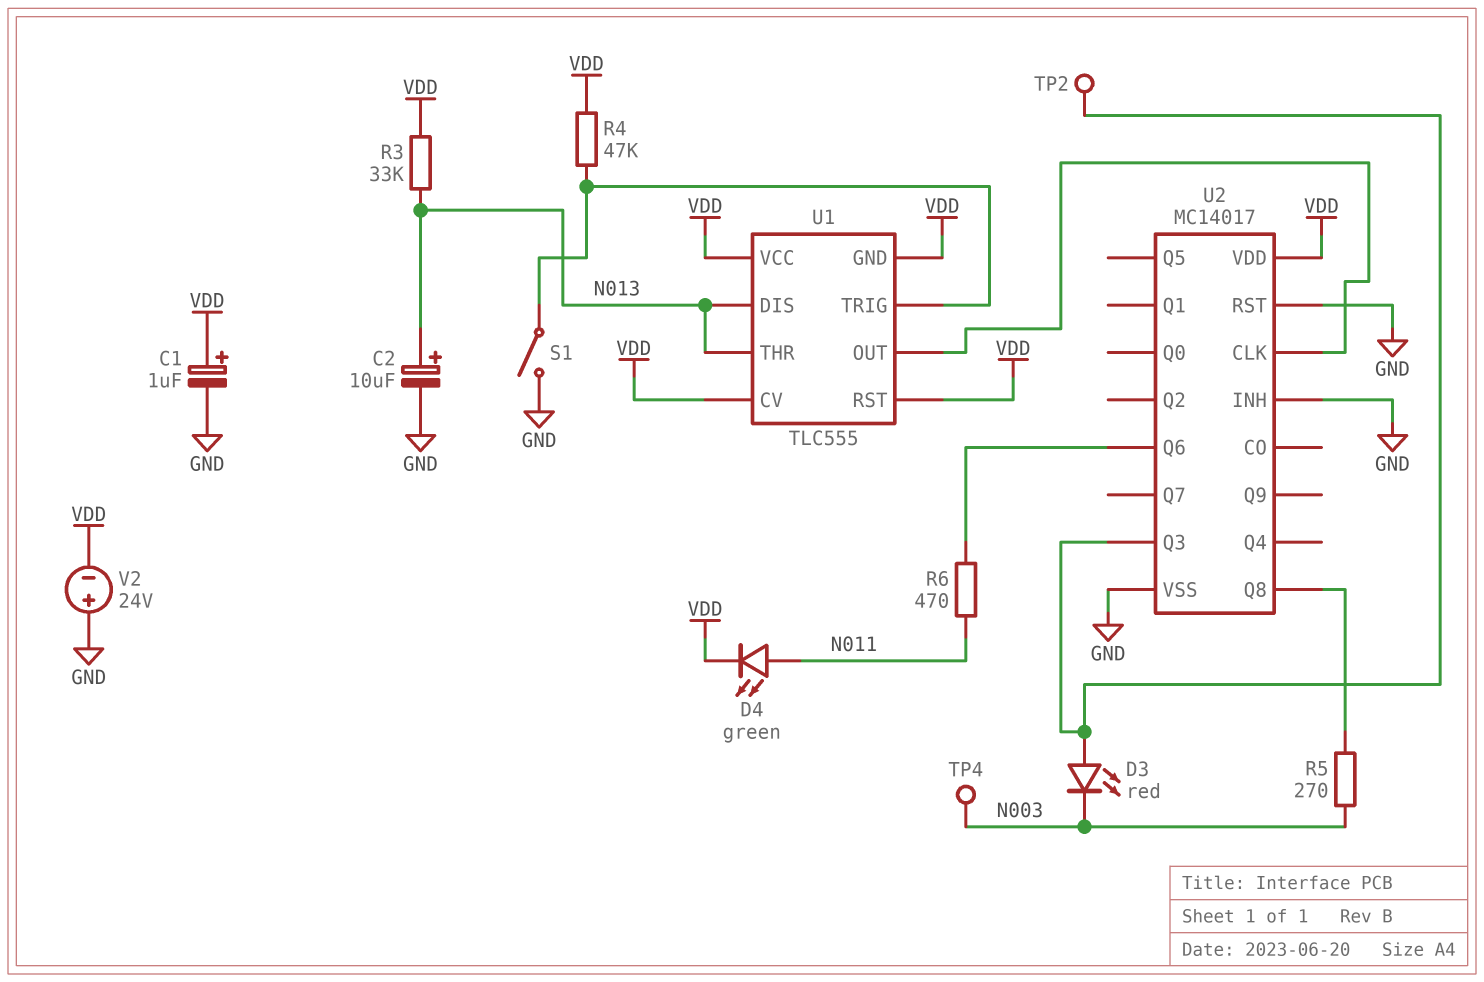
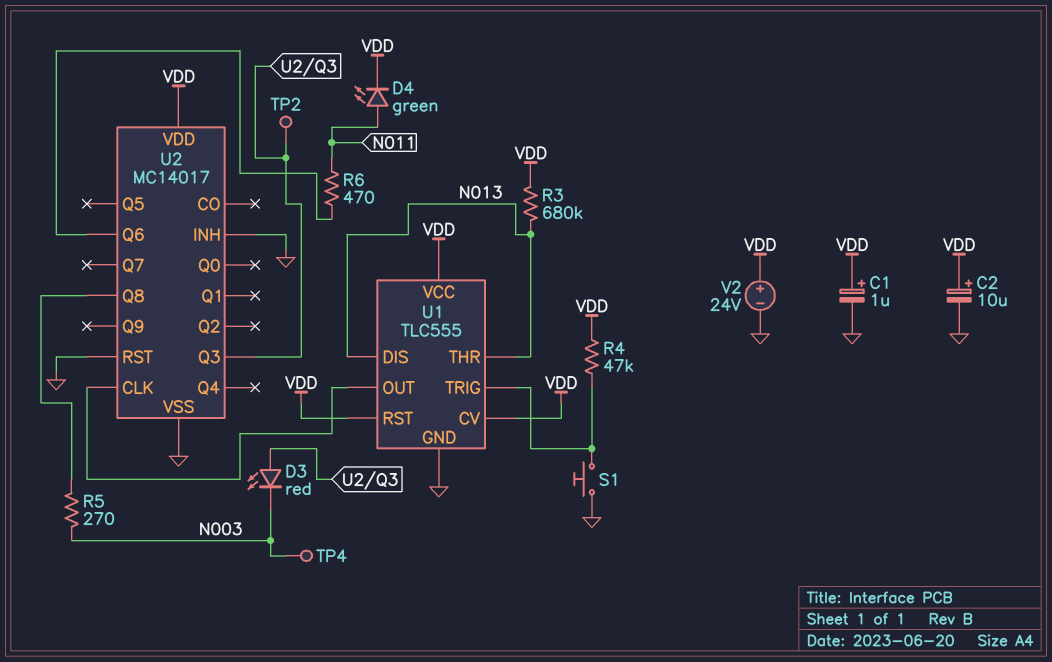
C2: 10uF (plus N013, minus GND) -> 10uF (plus VDD, minus GND)
R3: 33k (N013, VDD) -> 680k (N013, VDD)
S1: switch (GND, U1/TRIG) -> button (GND, U1/TRIG)
U1 pin GND: VDD -> GND
V2: 24V (plus GND, minus VDD) -> 24V (plus VDD, minus GND)

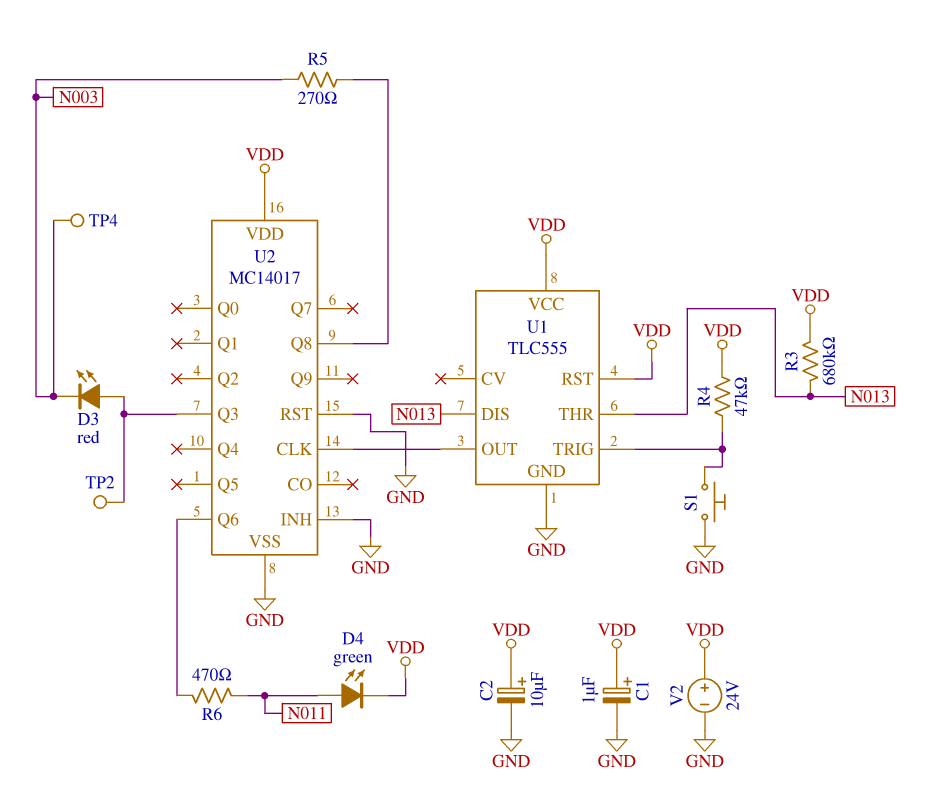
U1 pin CV: VDD -> none

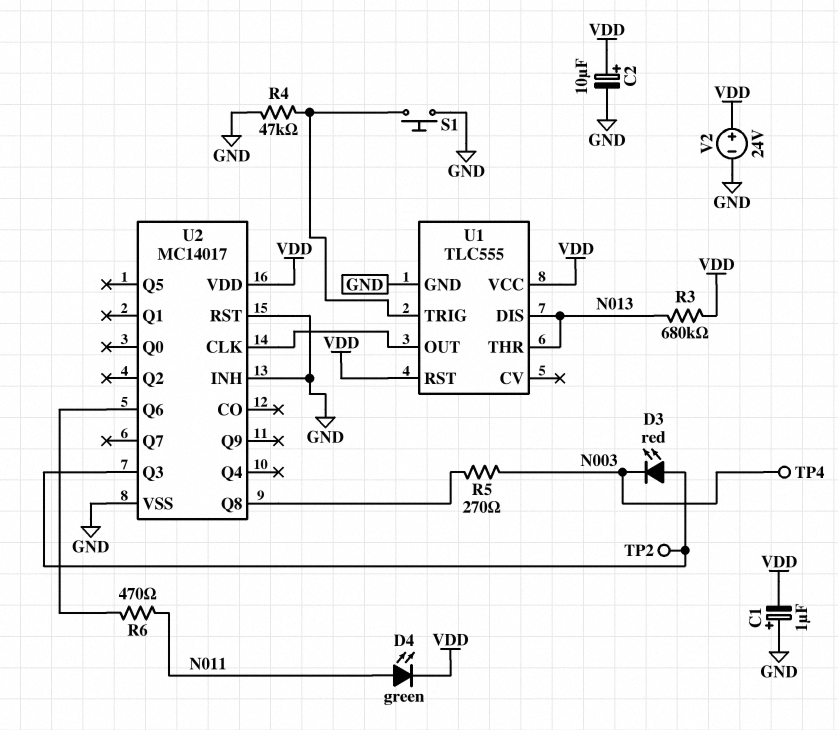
C1: 1uF (plus VDD, minus GND) -> 1uF (plus GND, minus VDD)
R4: 47k (U1/TRIG, VDD) -> 47k (GND, U1/TRIG)

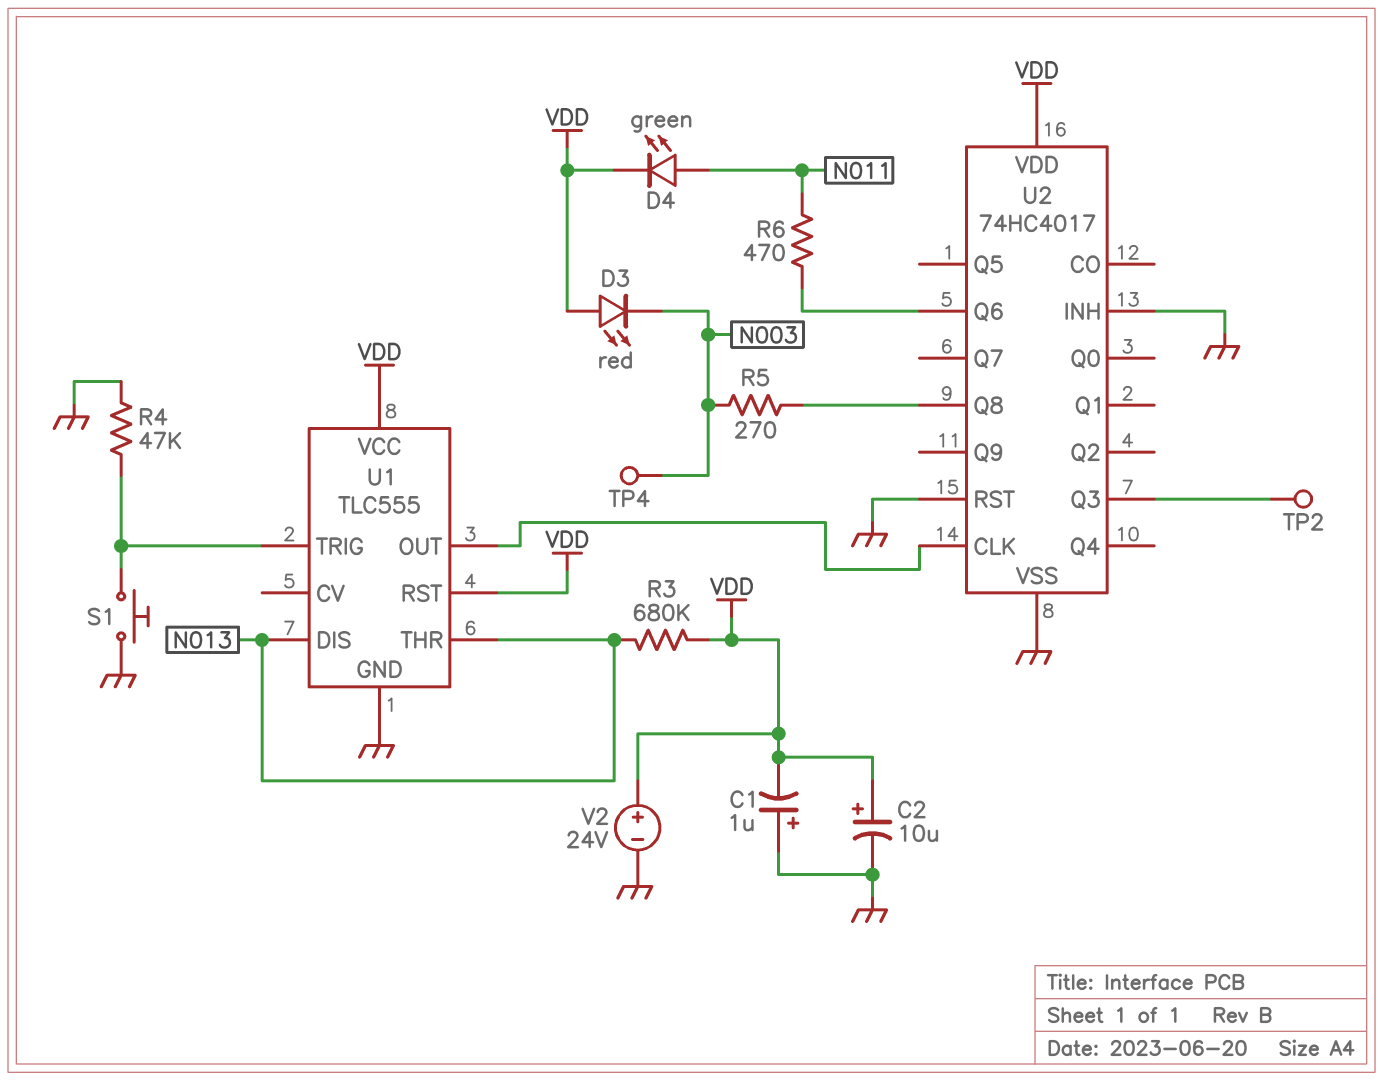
D3: LED red (A U2/Q3, K N003) -> LED red (A VDD, K N003)
U2: MC14017 -> 74HC4017

